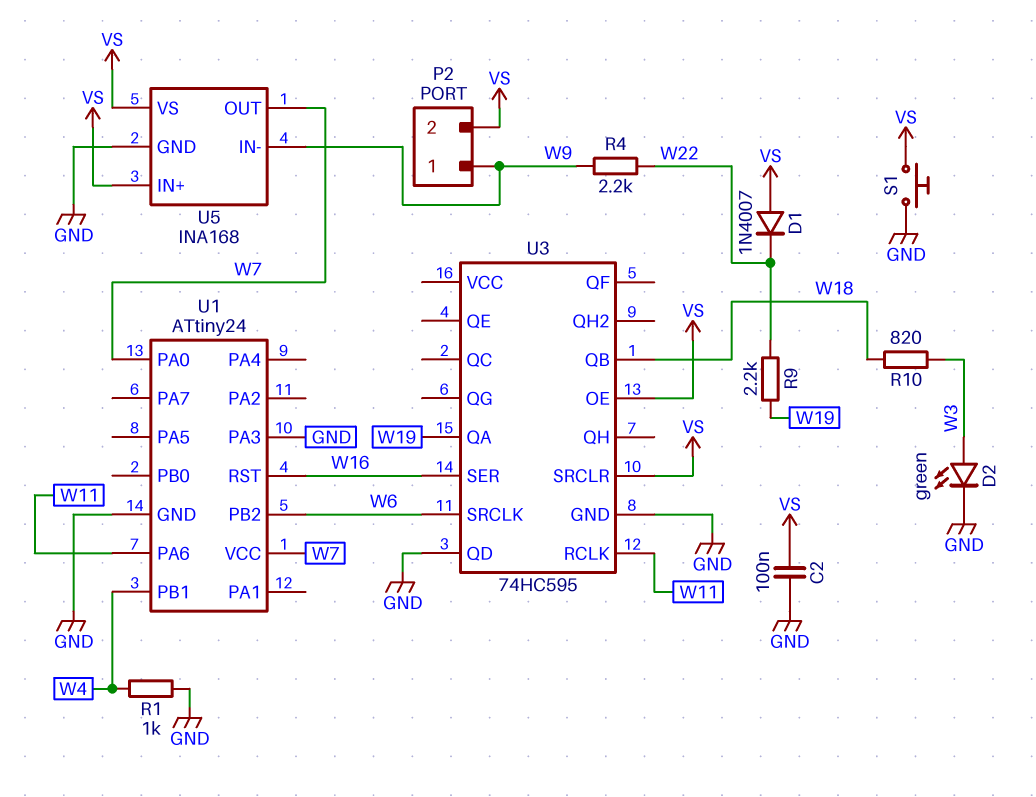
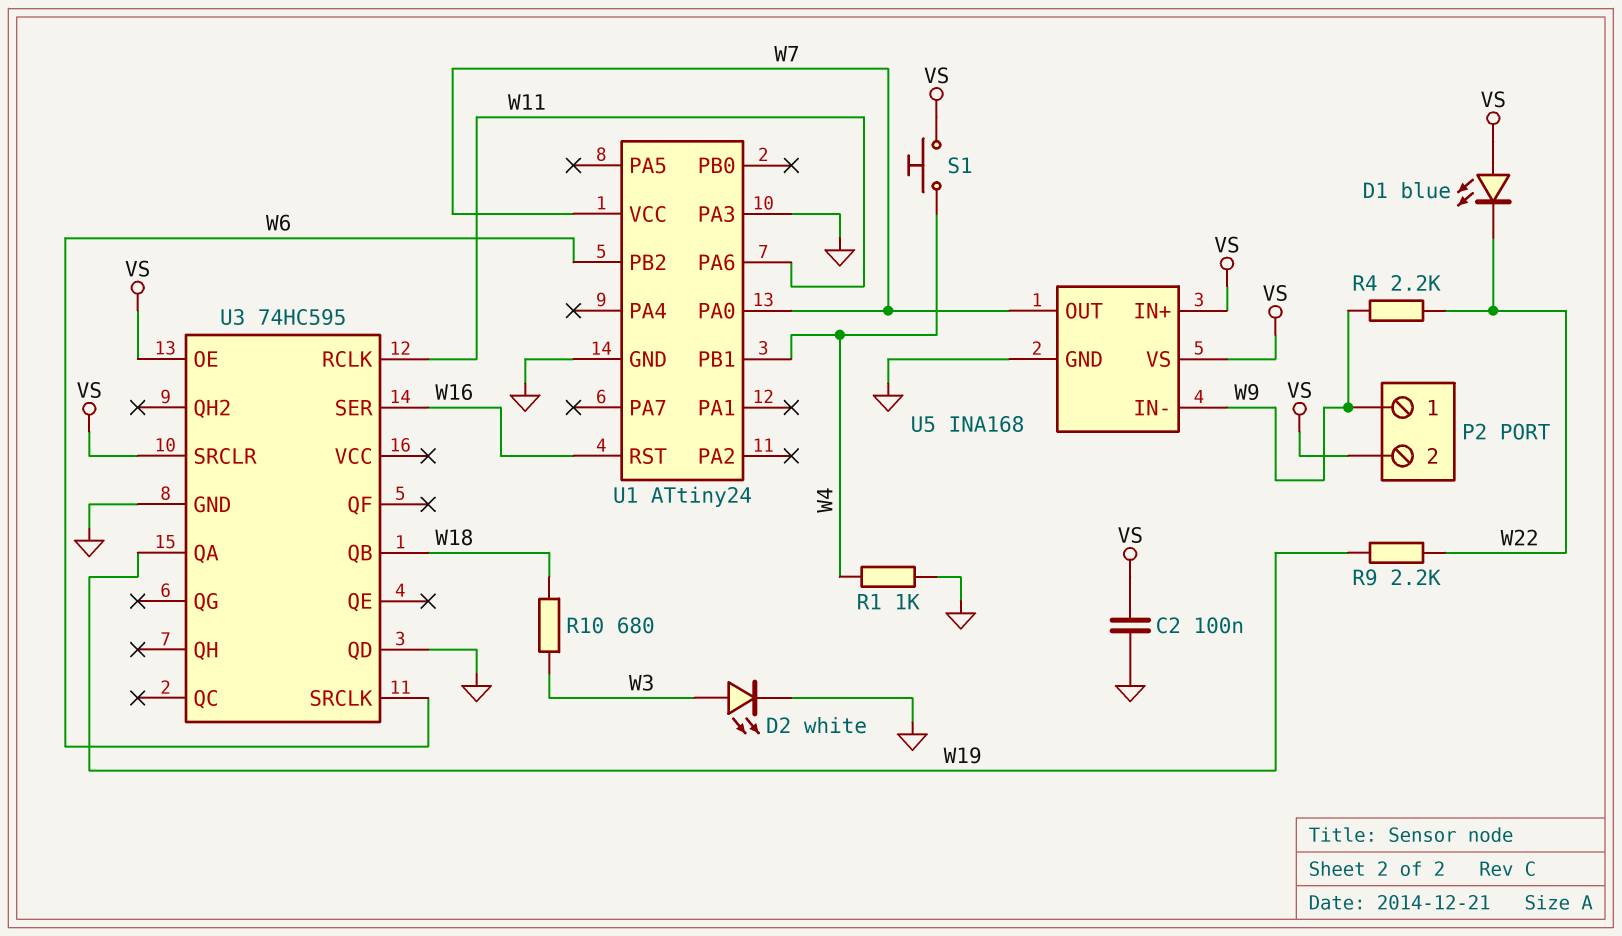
D1: diode 1N4007 (A VS, K W22) -> LED blue (A VS, K W22)
D2: LED green (A W3, K GND) -> LED white (A W3, K GND)
R10: 820 (W3, W18) -> 680 (W3, W18)
S1: button (GND, VS) -> button (VS, W4)

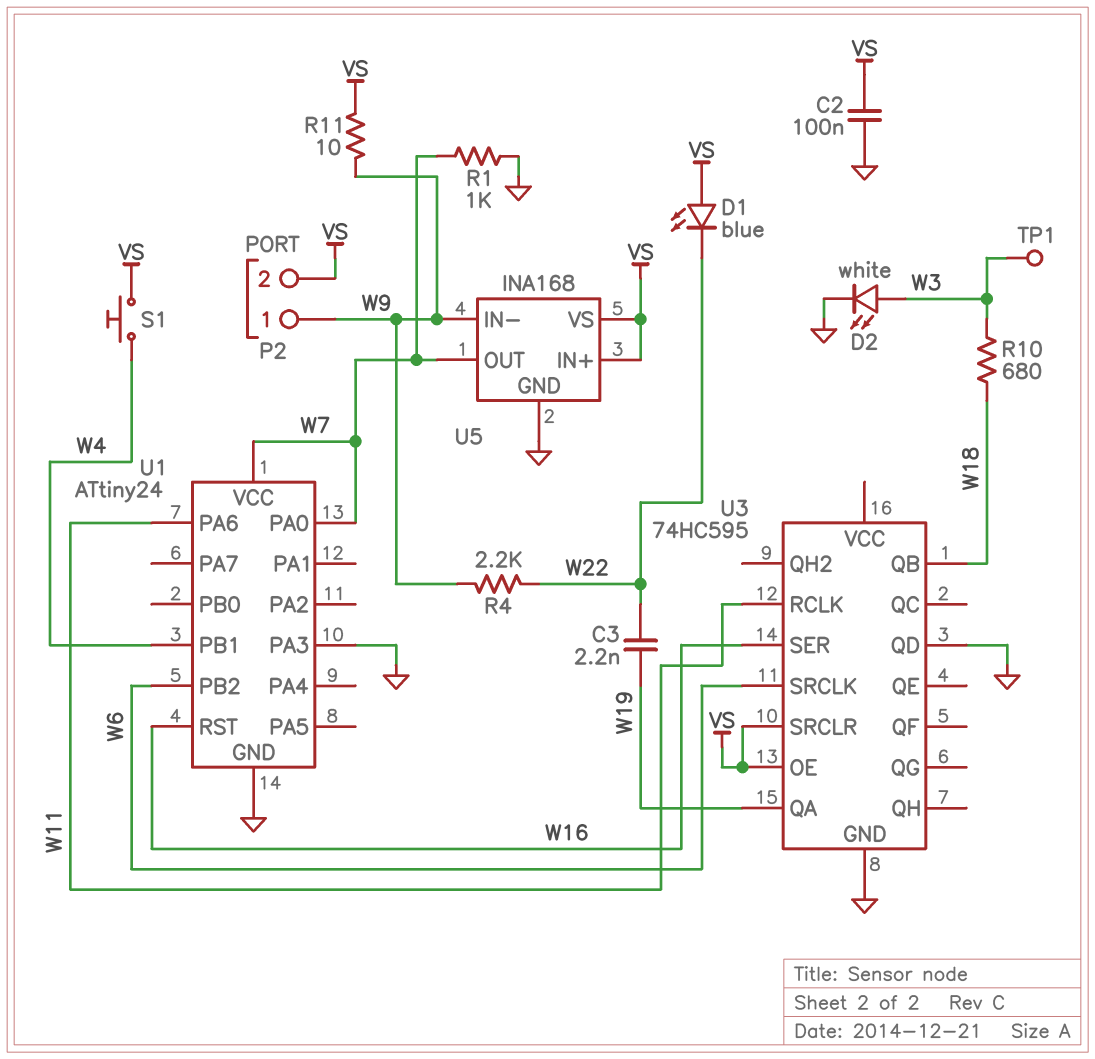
C3: none -> 2.2nF (W19, W22)
R1: 1k (GND, W4) -> 1k (GND, W7)
R9: 2.2k (W19, W22) -> none
R11: none -> 10 (VS, W9)
TP1: none -> test point (W3)

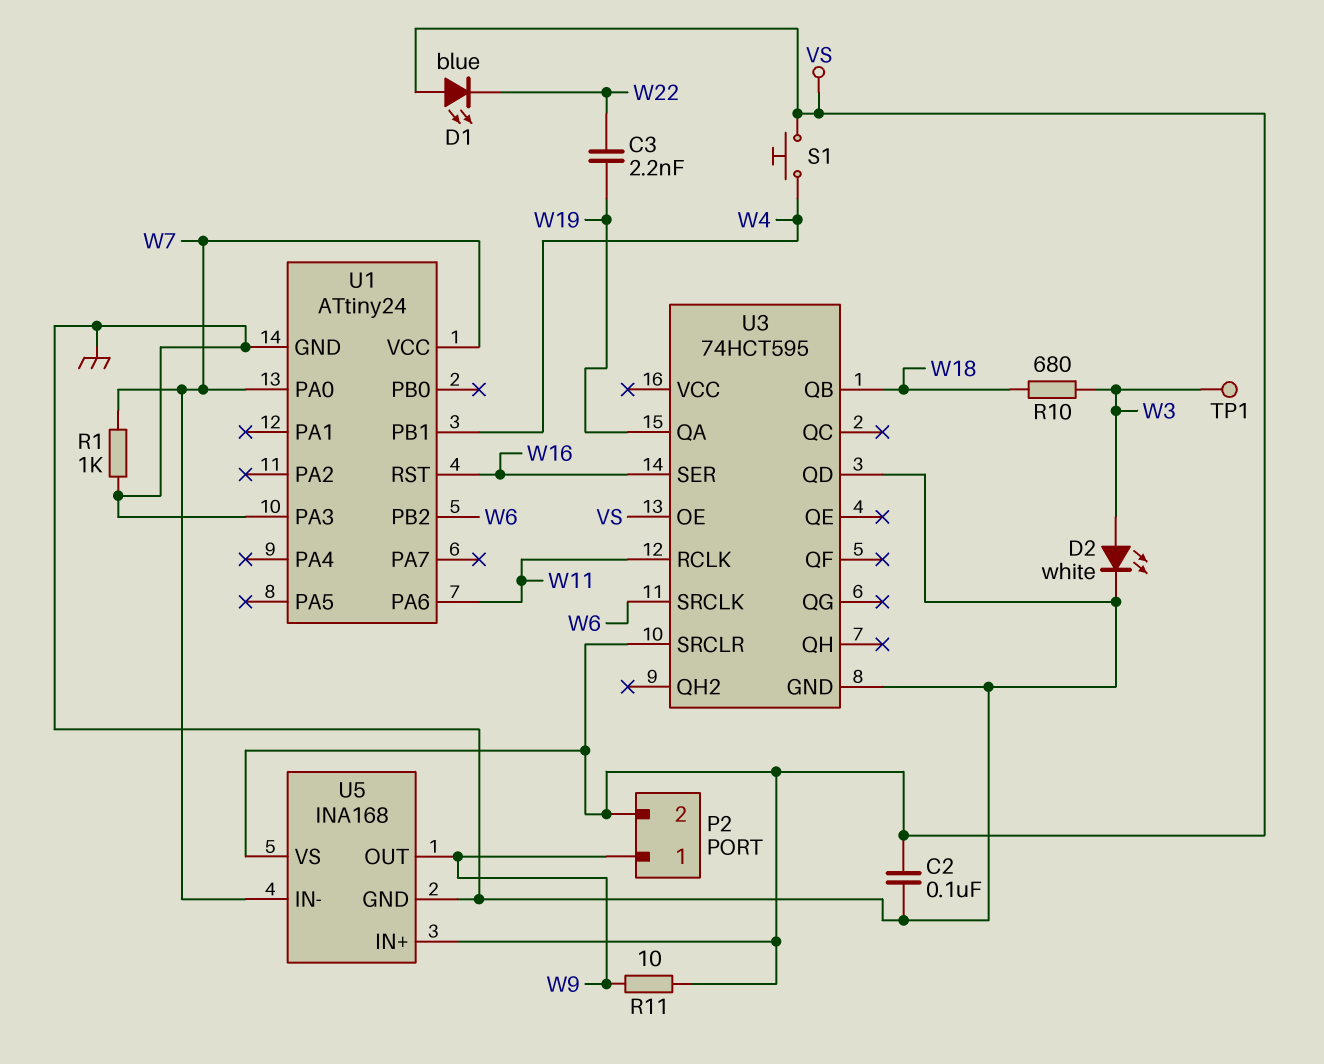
R4: 2.2k (W9, W22) -> none
U3: 74HC595 -> 74HCT595
U5 pin IN-: W9 -> W7
U5 pin OUT: W7 -> W9

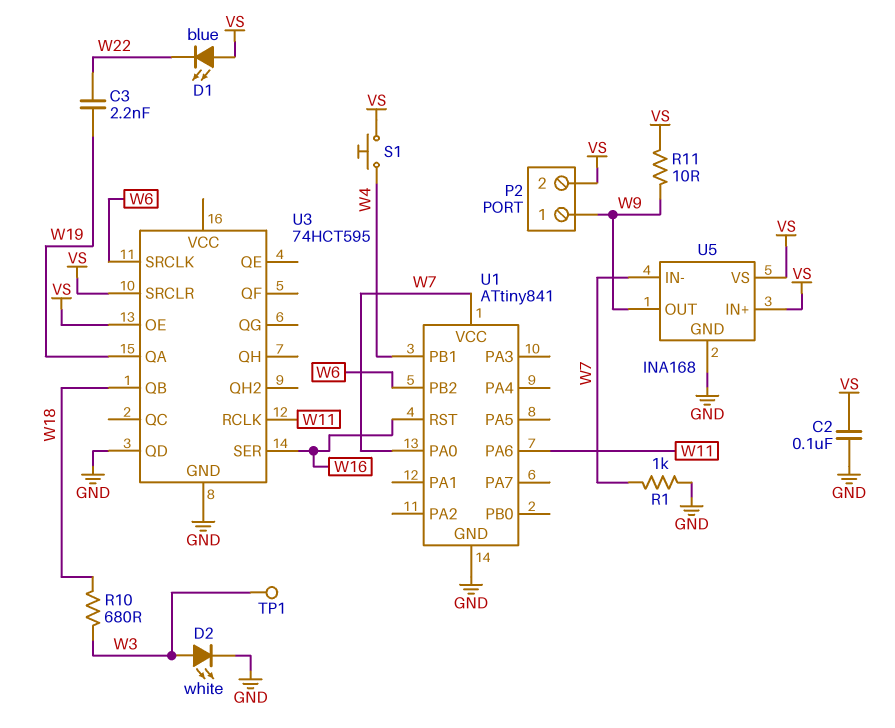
U1: ATtiny24 -> ATtiny841
U1 pin PA3: GND -> none

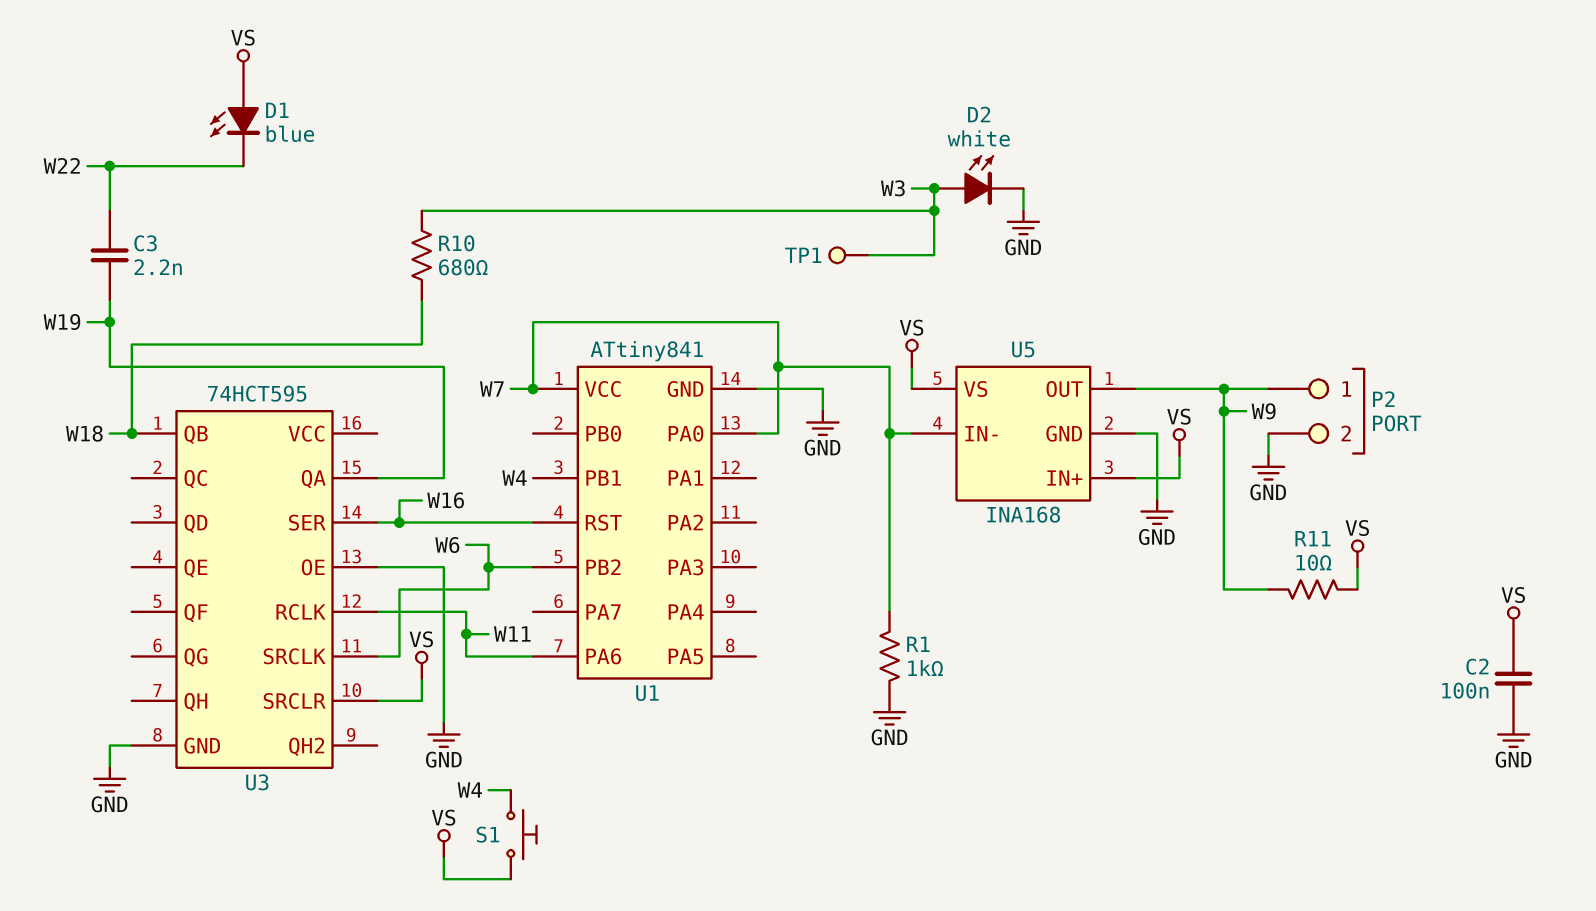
P2 pin 2: VS -> GND
U3 pin OE: VS -> GND
U3 pin QD: GND -> none

